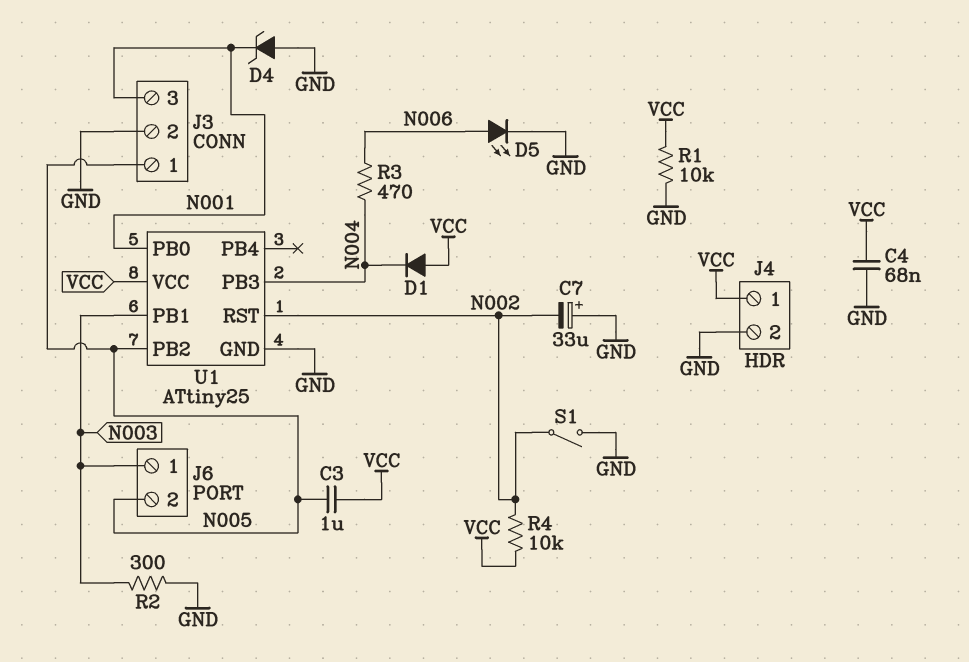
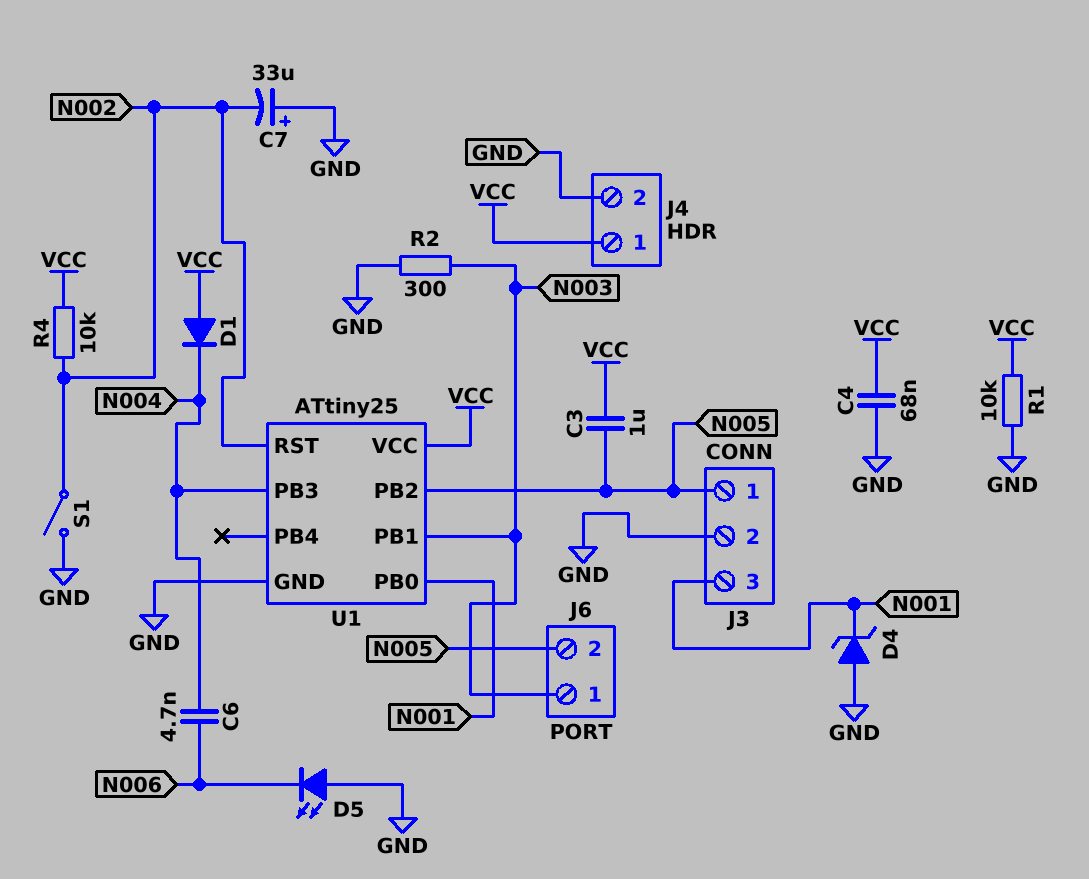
C6: none -> 4.7nF (N004, N006)
D5: LED (A N006, K GND) -> LED (A GND, K N006)
R3: 470 (N004, N006) -> none

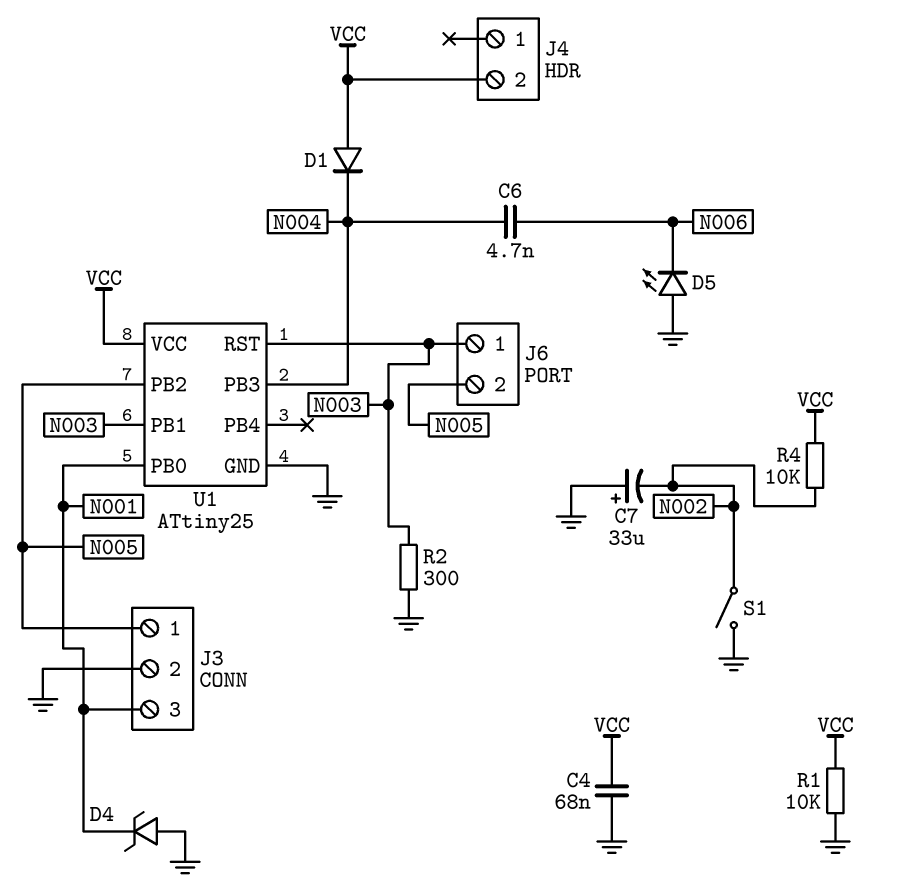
C3: 1uF (N005, VCC) -> none
J4 pin 1: VCC -> none
J4 pin 2: GND -> VCC
U1 pin RST: N002 -> N003

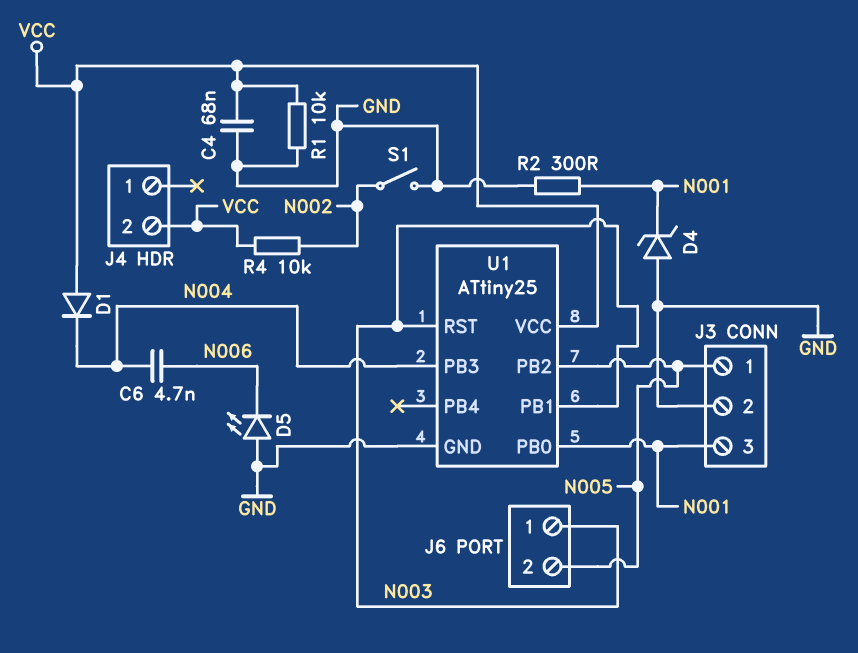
C7: 33uF (plus GND, minus N002) -> none
R2: 300 (GND, N003) -> 300 (GND, N001)

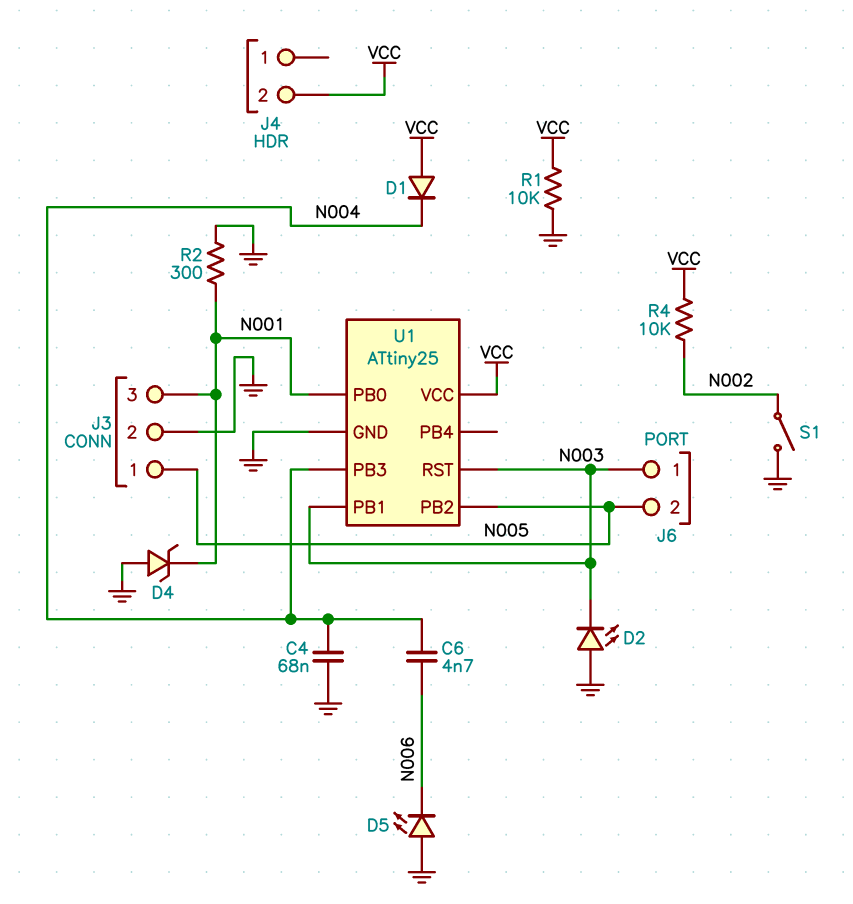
C4: 68nF (GND, VCC) -> 68nF (GND, N004)
D2: none -> LED (A GND, K N003)

